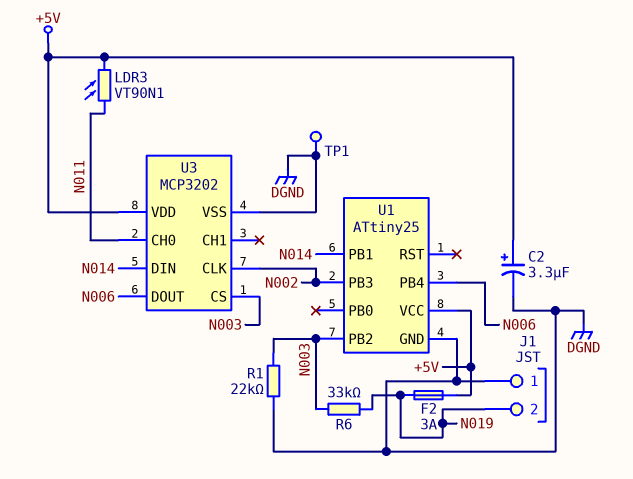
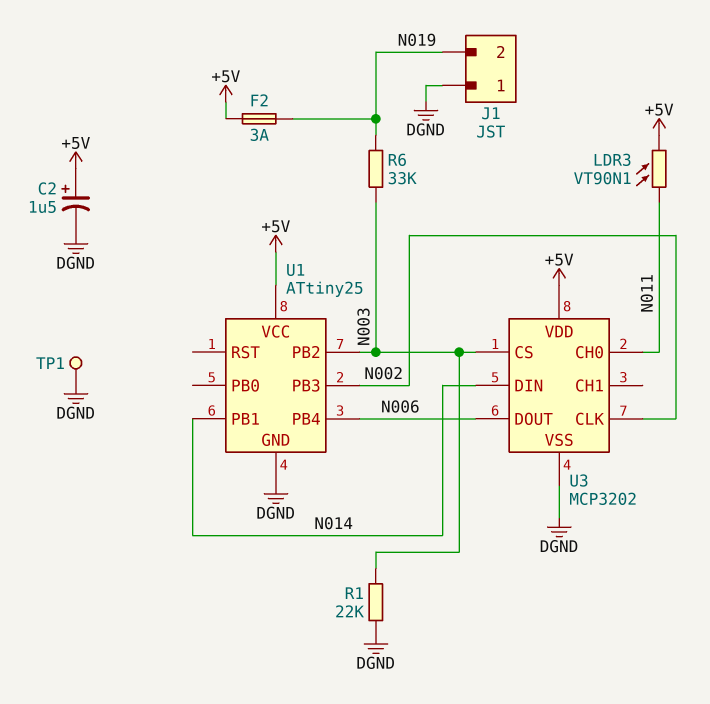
C2: 3.3uF (plus +5V, minus DGND) -> 1.5uF (plus +5V, minus DGND)

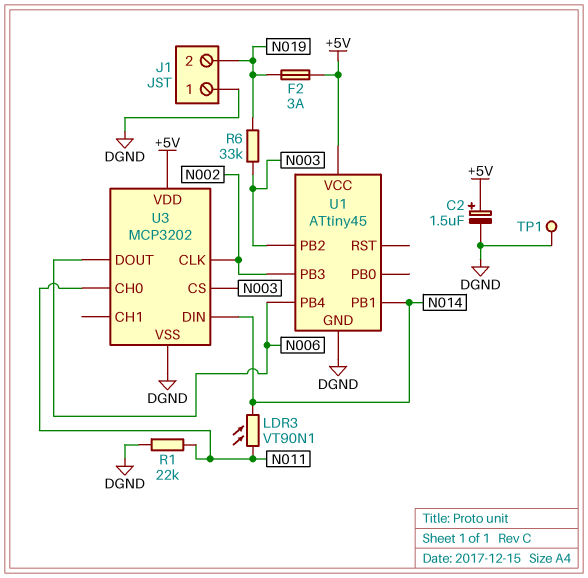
LDR3: VT90N1 (+5V, N011) -> VT90N1 (N011, N014)
R1: 22k (DGND, N003) -> 22k (DGND, N011)
U1: ATtiny25 -> ATtiny45

